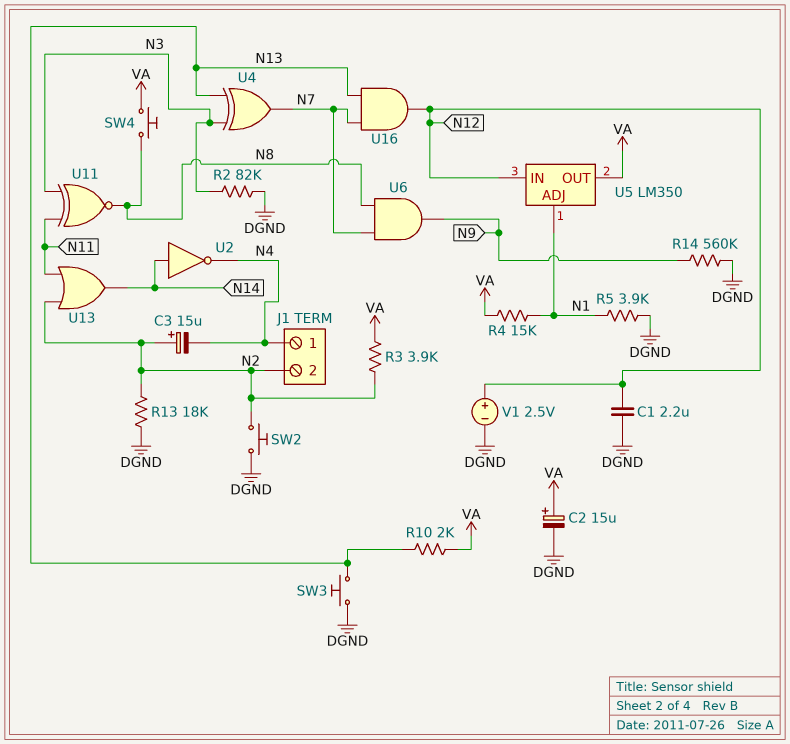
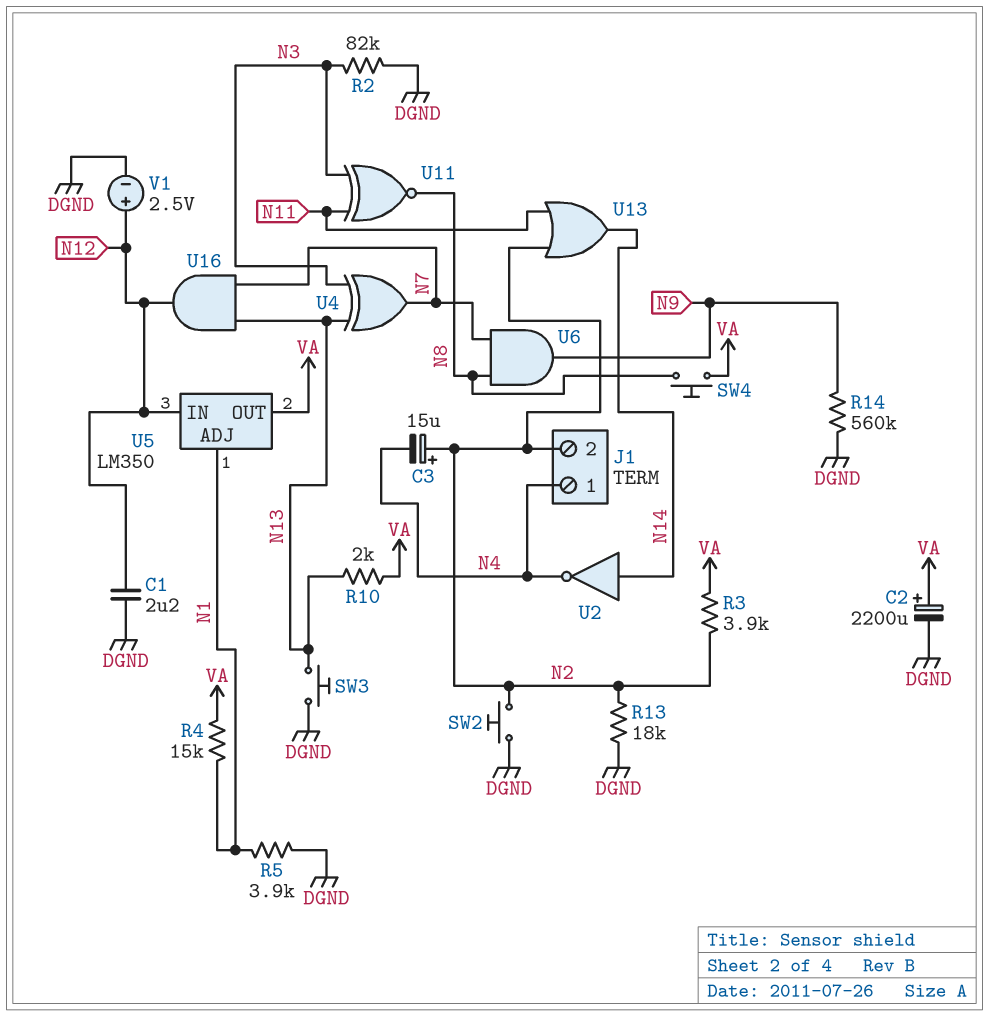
C2: 15uF (plus VA, minus DGND) -> 2200uF (plus VA, minus DGND)

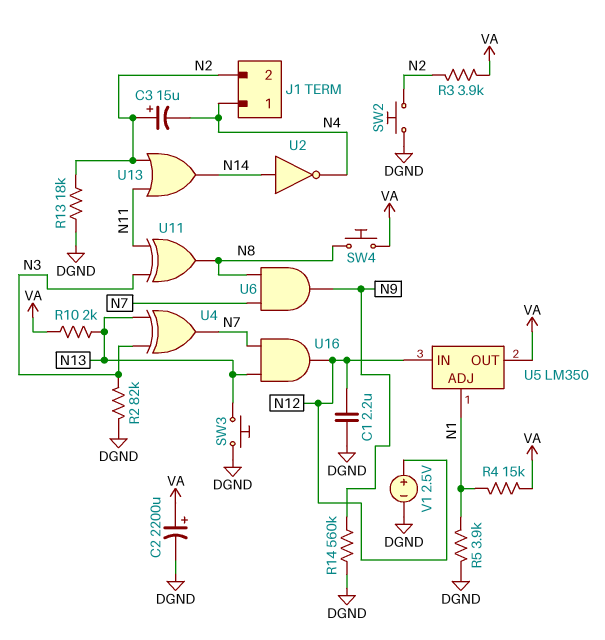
U11: XNOR (in N3, in N11, out N8) -> XOR (in N3, in N11, out N8)

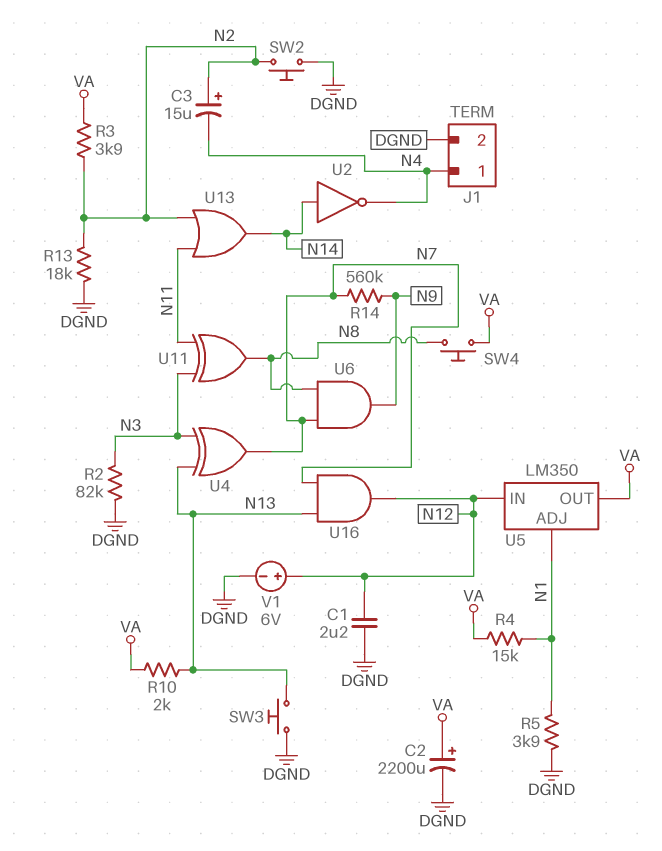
J1 pin 2: N2 -> DGND
R14: 560k (DGND, N9) -> 560k (N7, N9)
V1: 2.5V (plus N12, minus DGND) -> 6V (plus N12, minus DGND)

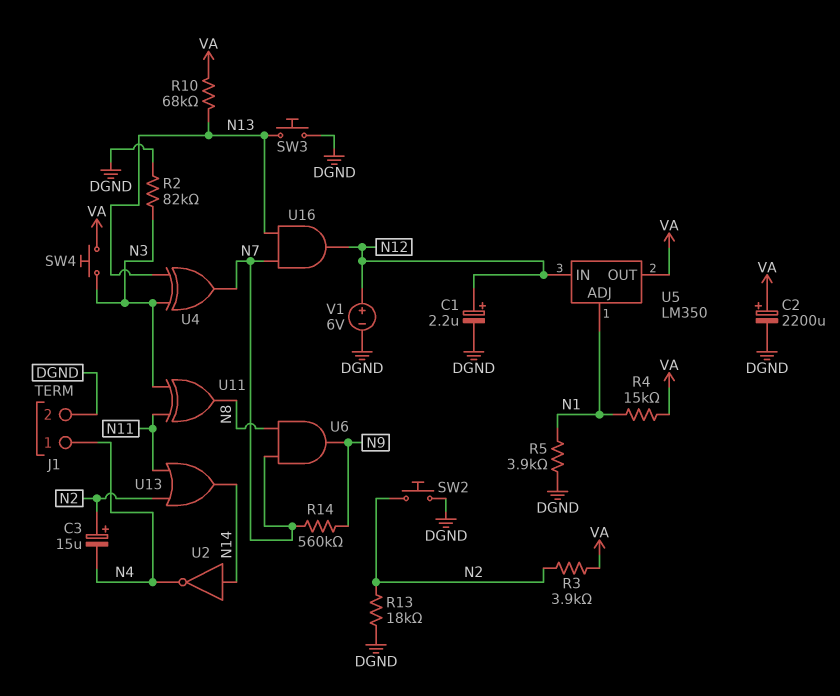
C1: 2.2uF (DGND, N12) -> 2.2uF (plus N12, minus DGND)
R10: 2k (N13, VA) -> 68k (N13, VA)
SW4: button (N8, VA) -> button (N3, VA)

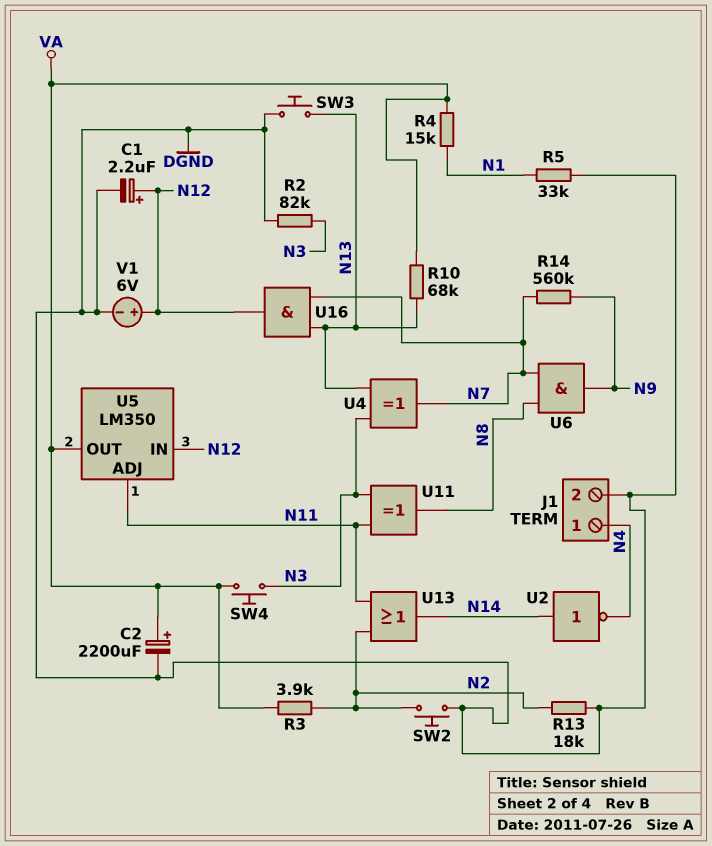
C3: 15uF (plus N2, minus N4) -> none
R5: 3.9k (DGND, N1) -> 33k (DGND, N1)
U5 pin ADJ: N1 -> N11

